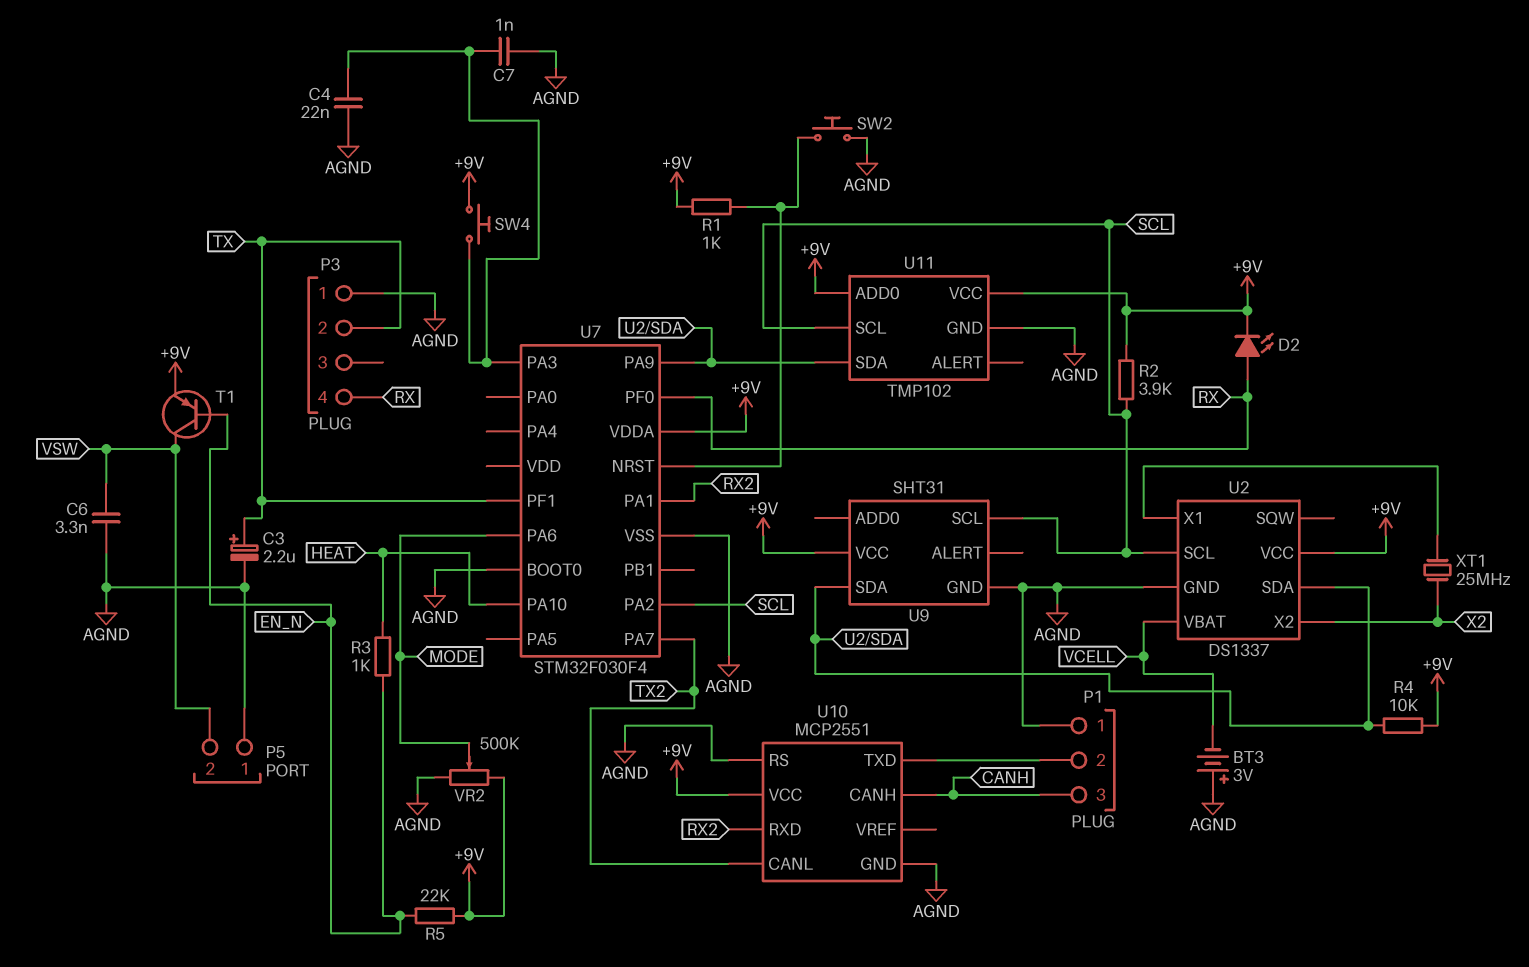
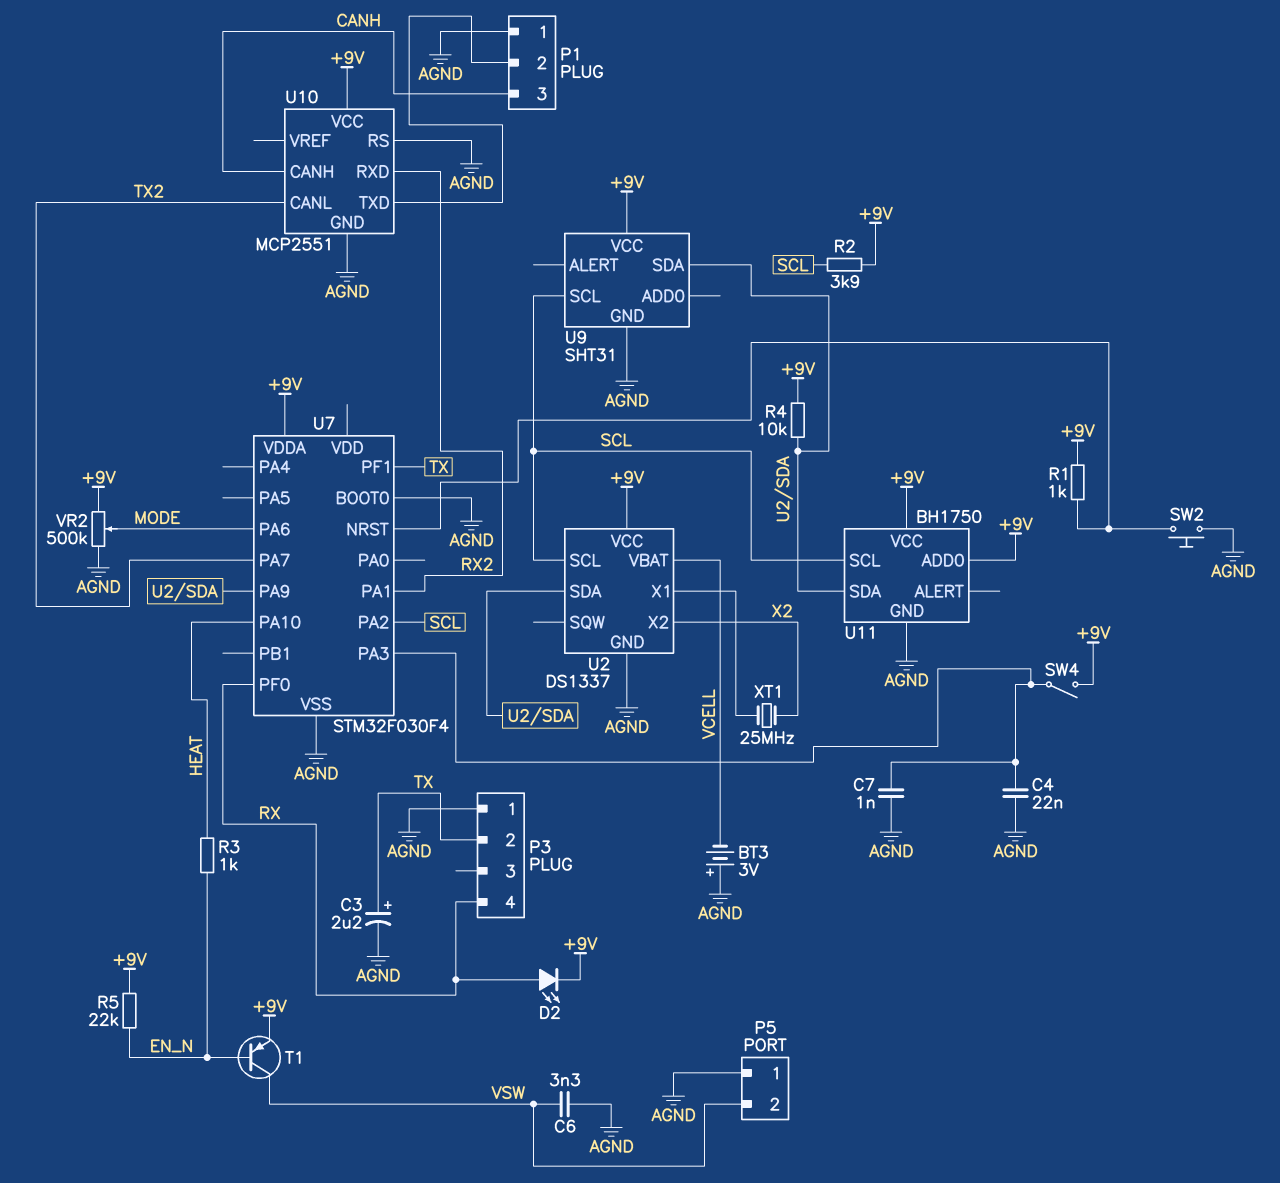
SW4: button (+9V, U7/PA3) -> switch (+9V, U7/PA3)
U11: TMP102 -> BH1750

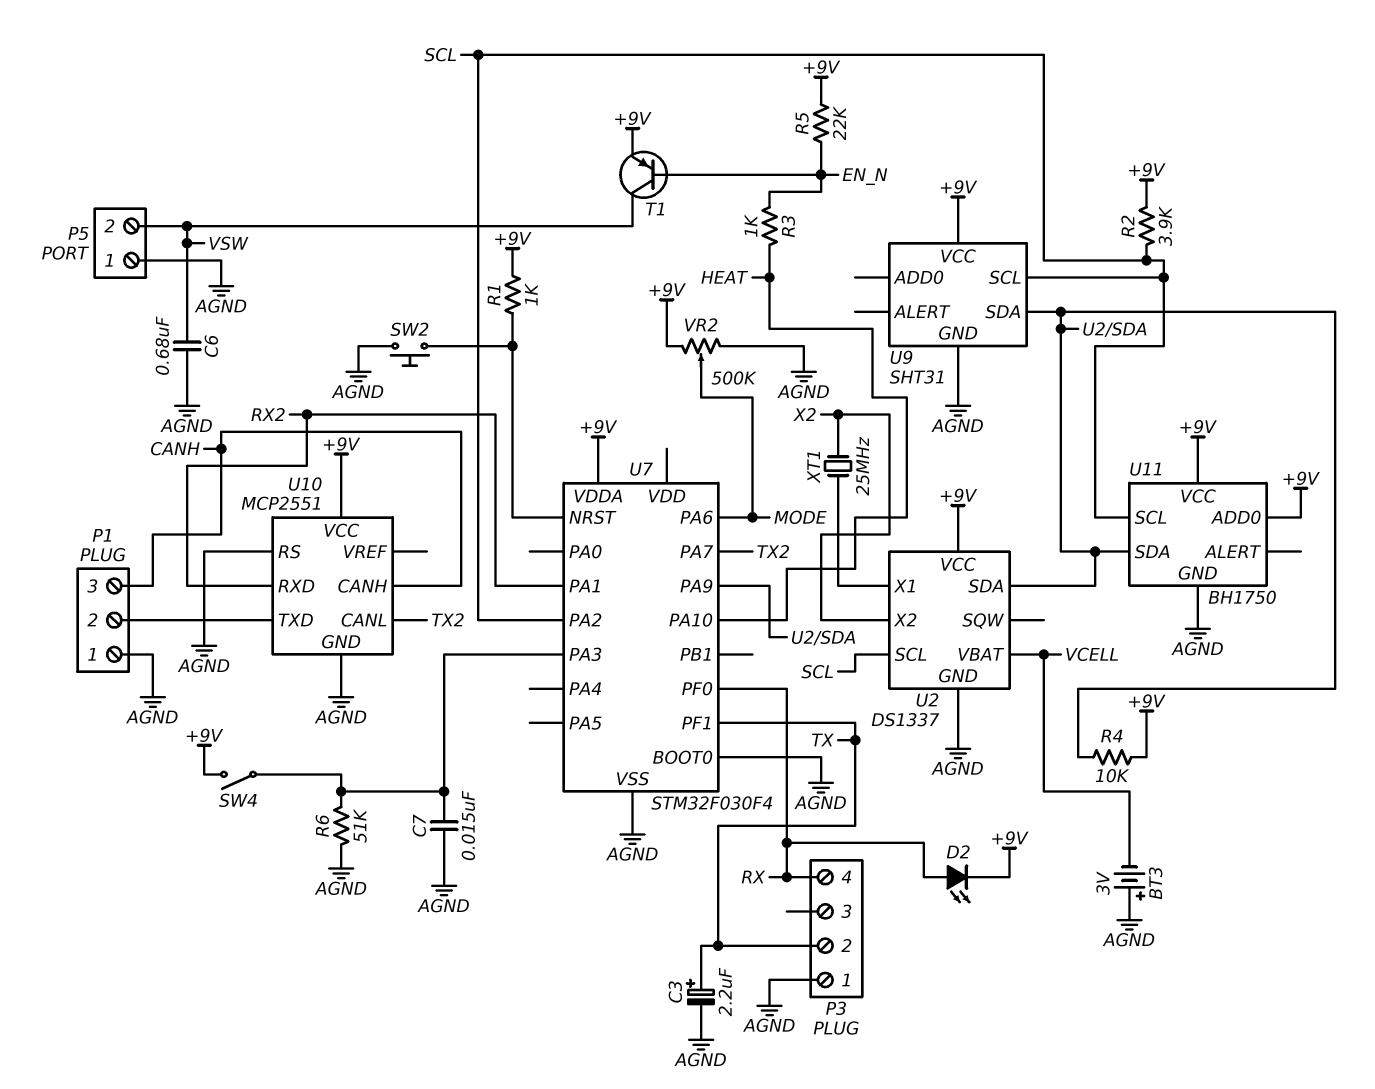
C4: 22nF (AGND, U7/PA3) -> none
C6: 3.3nF (AGND, VSW) -> 680nF (AGND, VSW)
C7: 1nF (AGND, U7/PA3) -> 15nF (AGND, U7/PA3)
R6: none -> 51k (AGND, U7/PA3)

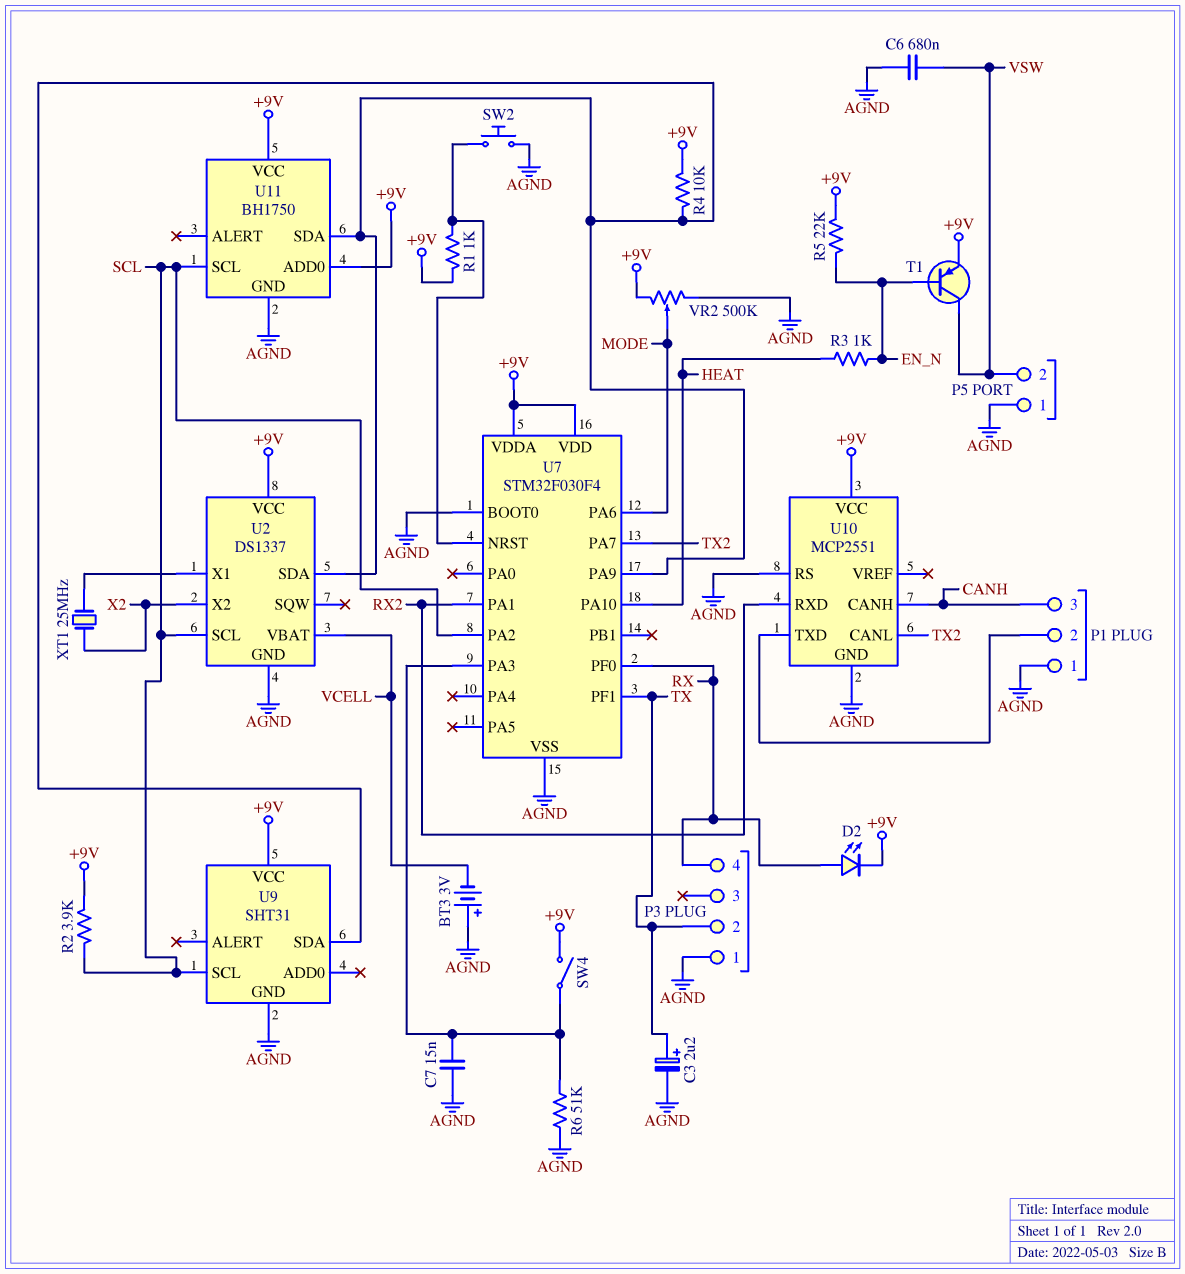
U7 pin VDD: none -> +9V

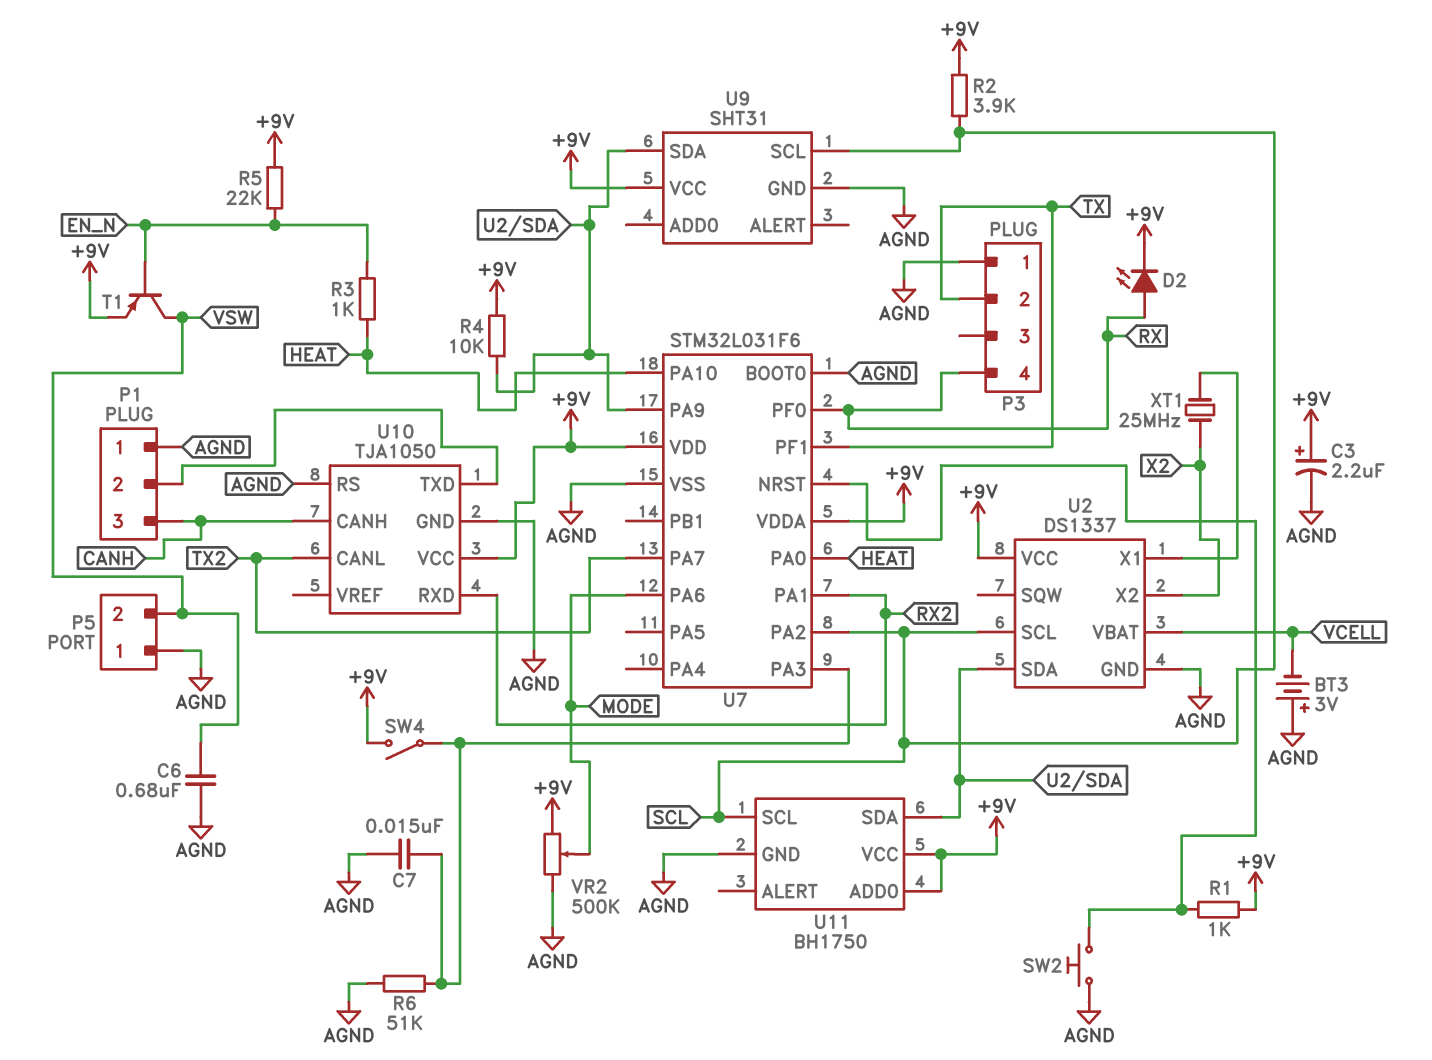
C3: 2.2uF (plus TX, minus AGND) -> 2.2uF (plus +9V, minus AGND)
U7: STM32F030F4 -> STM32L031F6
U7 pin PA0: none -> HEAT
U10: MCP2551 -> TJA1050

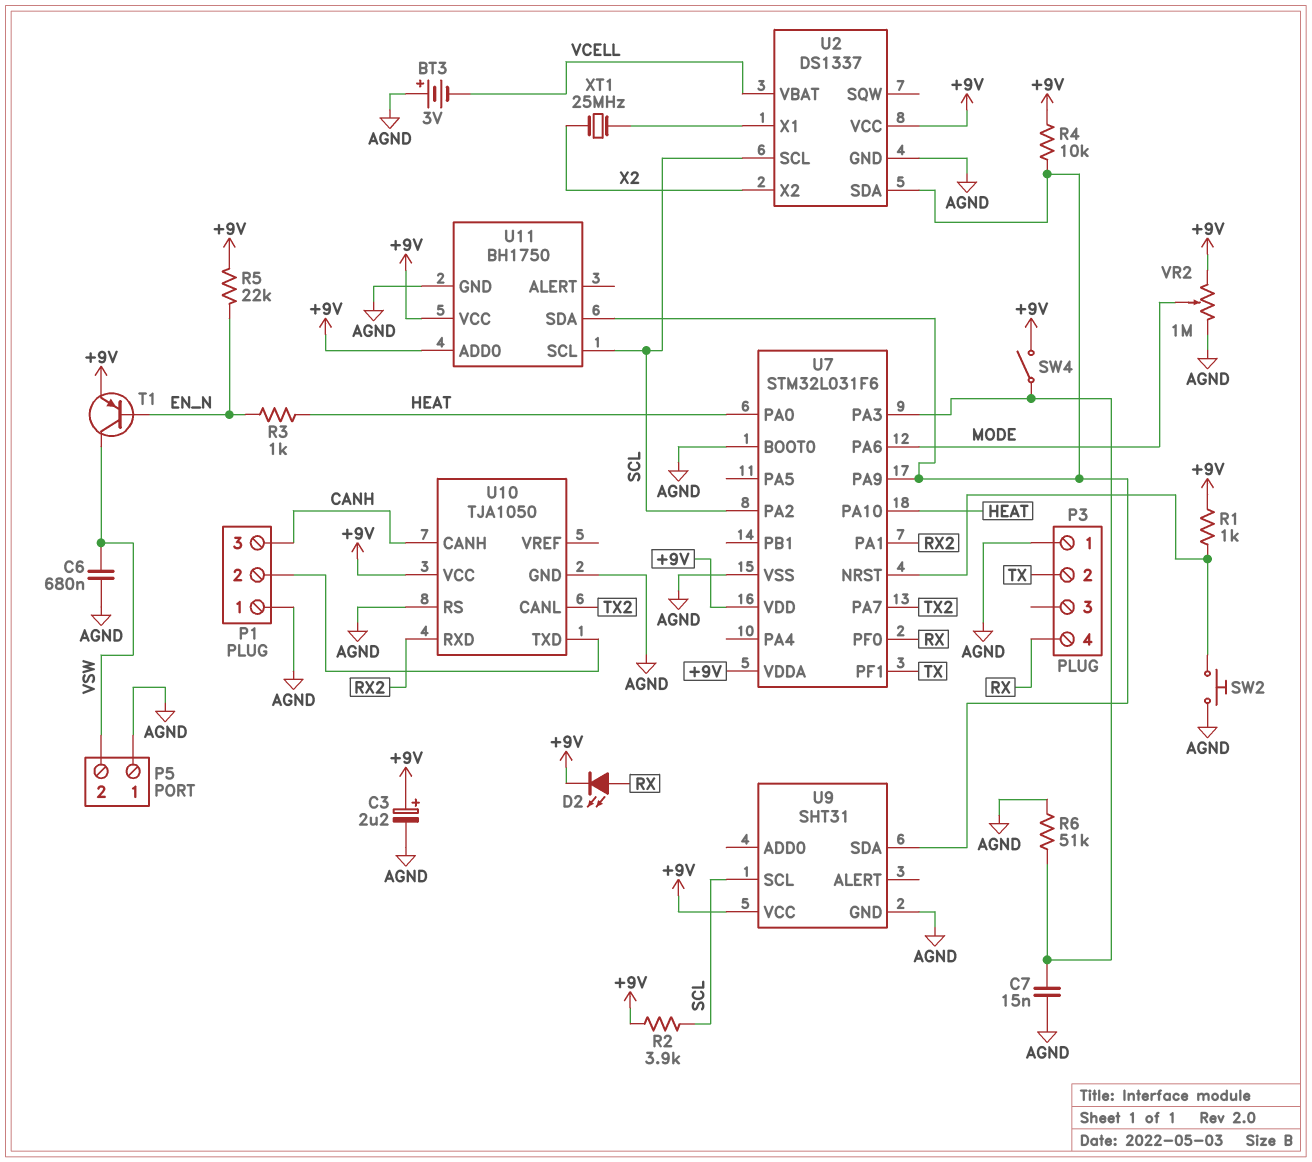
VR2: 500k (+9V, AGND, wiper MODE) -> 1M (+9V, AGND, wiper MODE)

